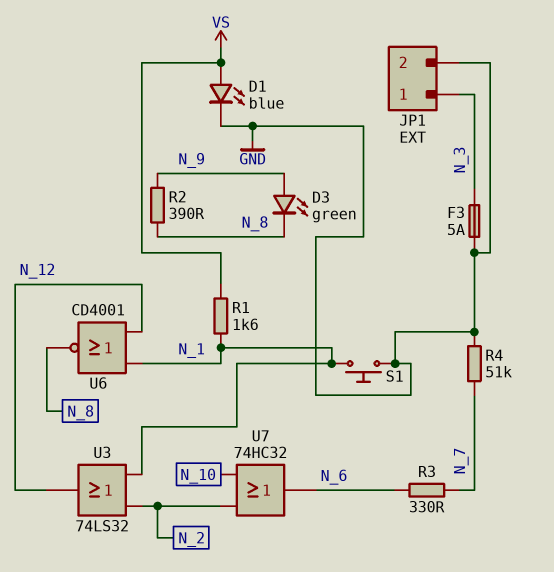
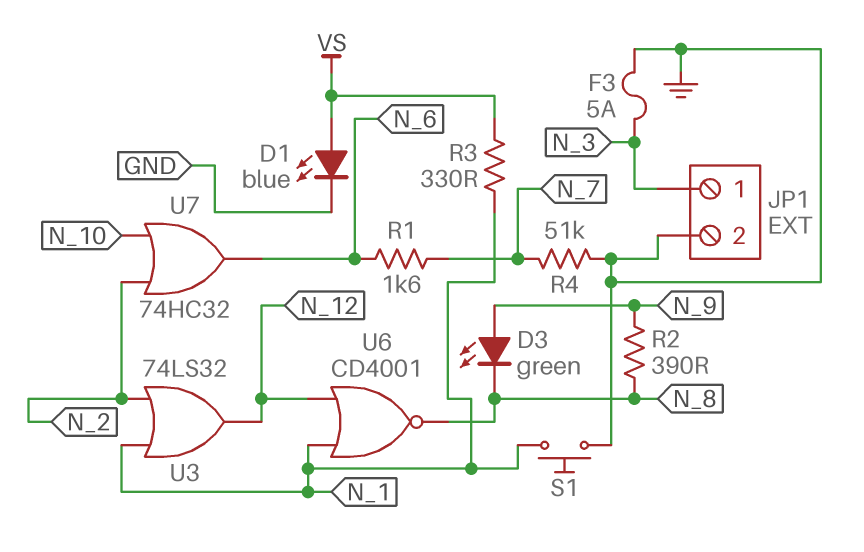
R1: 1.6k (N_1, VS) -> 1.6k (N_6, N_7)
R3: 330 (N_6, N_7) -> 330 (N_1, VS)

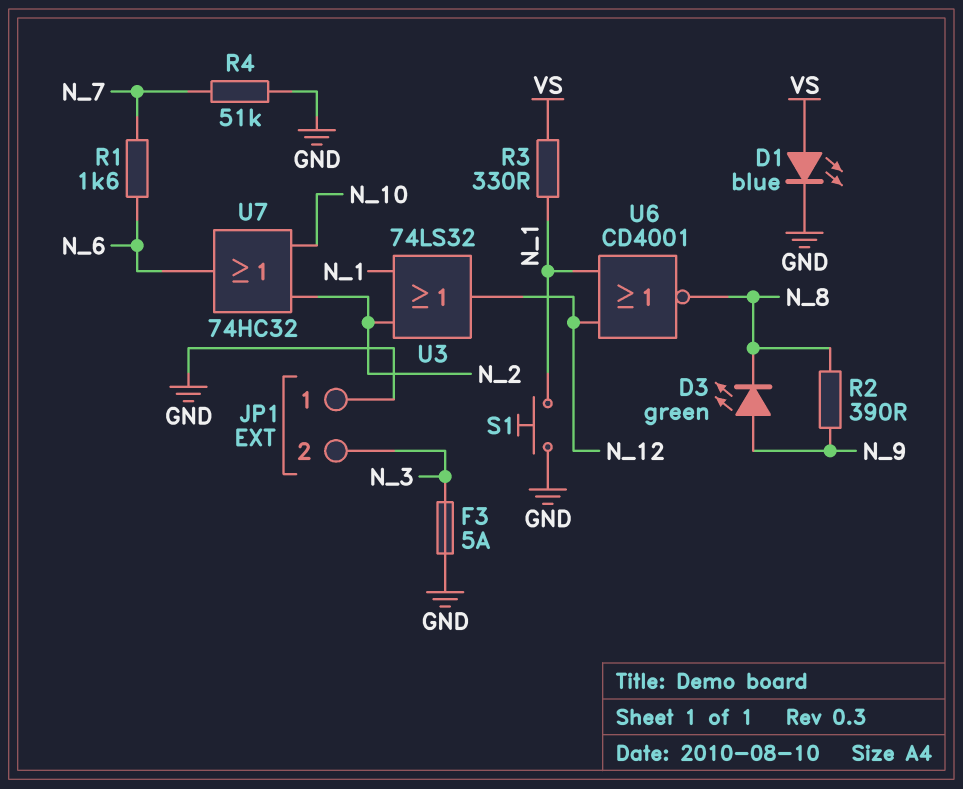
JP1 pin 1: N_3 -> GND
JP1 pin 2: GND -> N_3

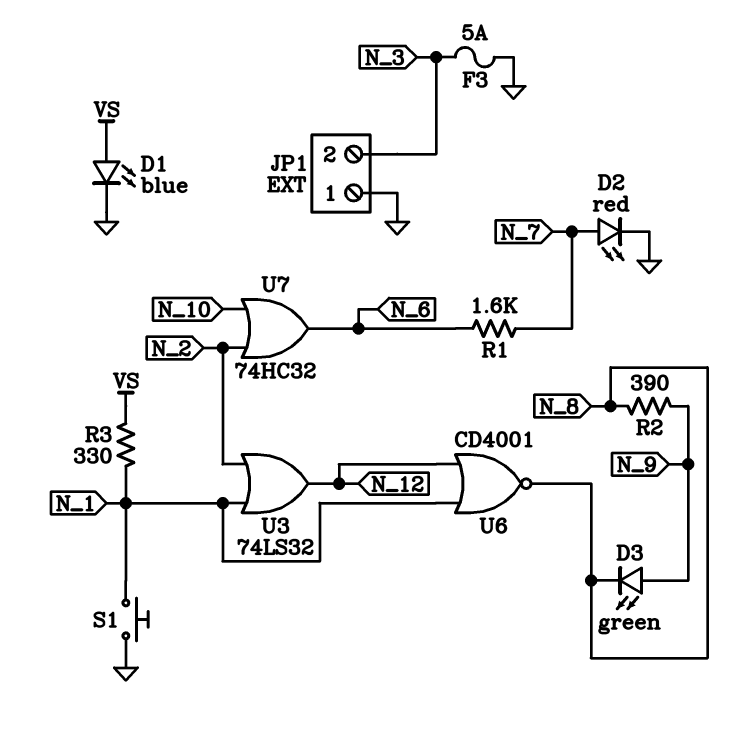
D2: none -> LED red (A N_7, K GND)
R4: 51k (GND, N_7) -> none

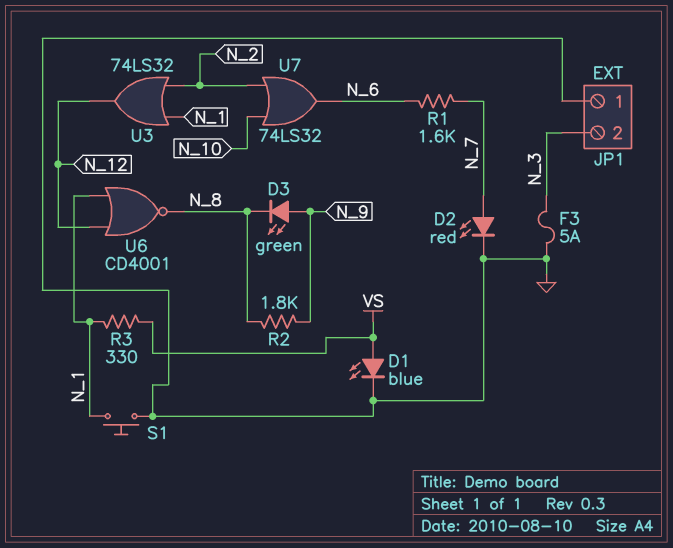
R2: 390 (N_8, N_9) -> 1.8k (N_8, N_9)
U7: OR 74HC32 (in N_2, in N_10, out N_6) -> OR 74LS32 (in N_2, in N_10, out N_6)

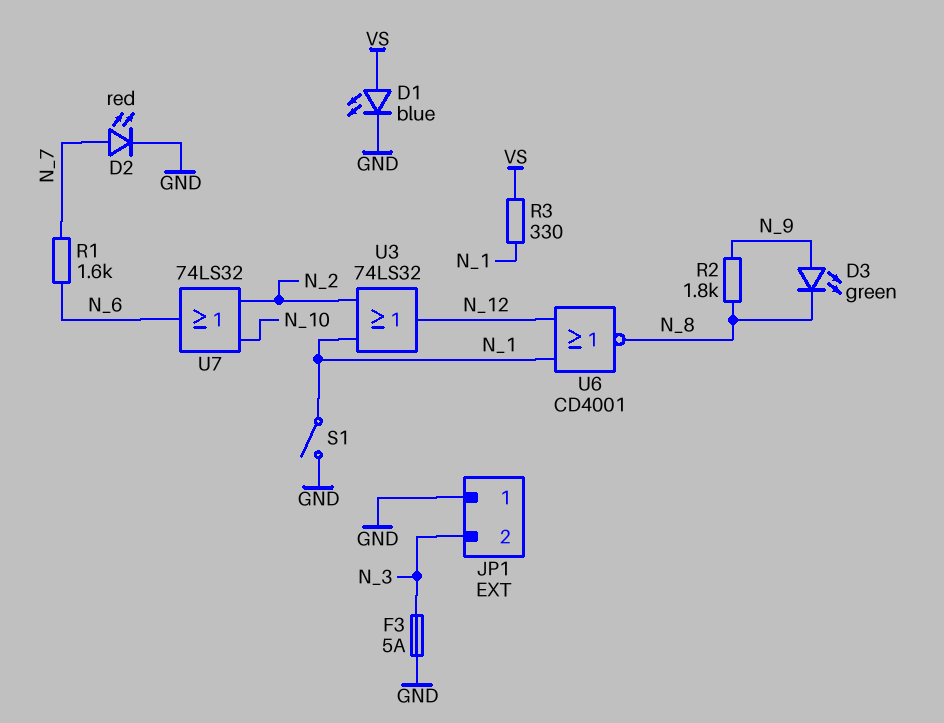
S1: button (GND, N_1) -> switch (GND, N_1)

